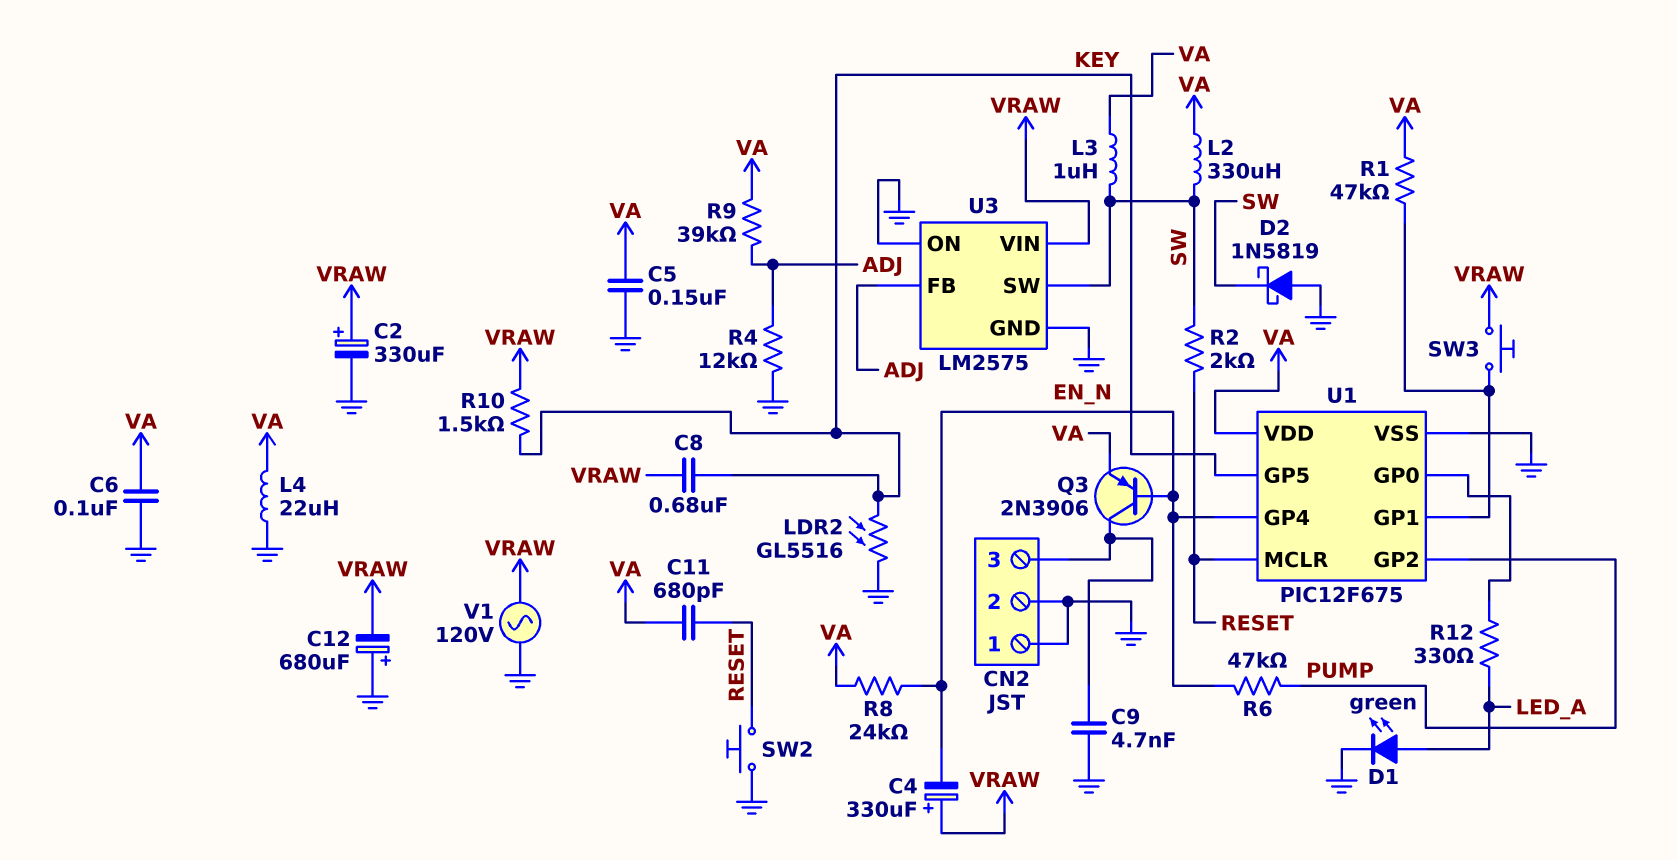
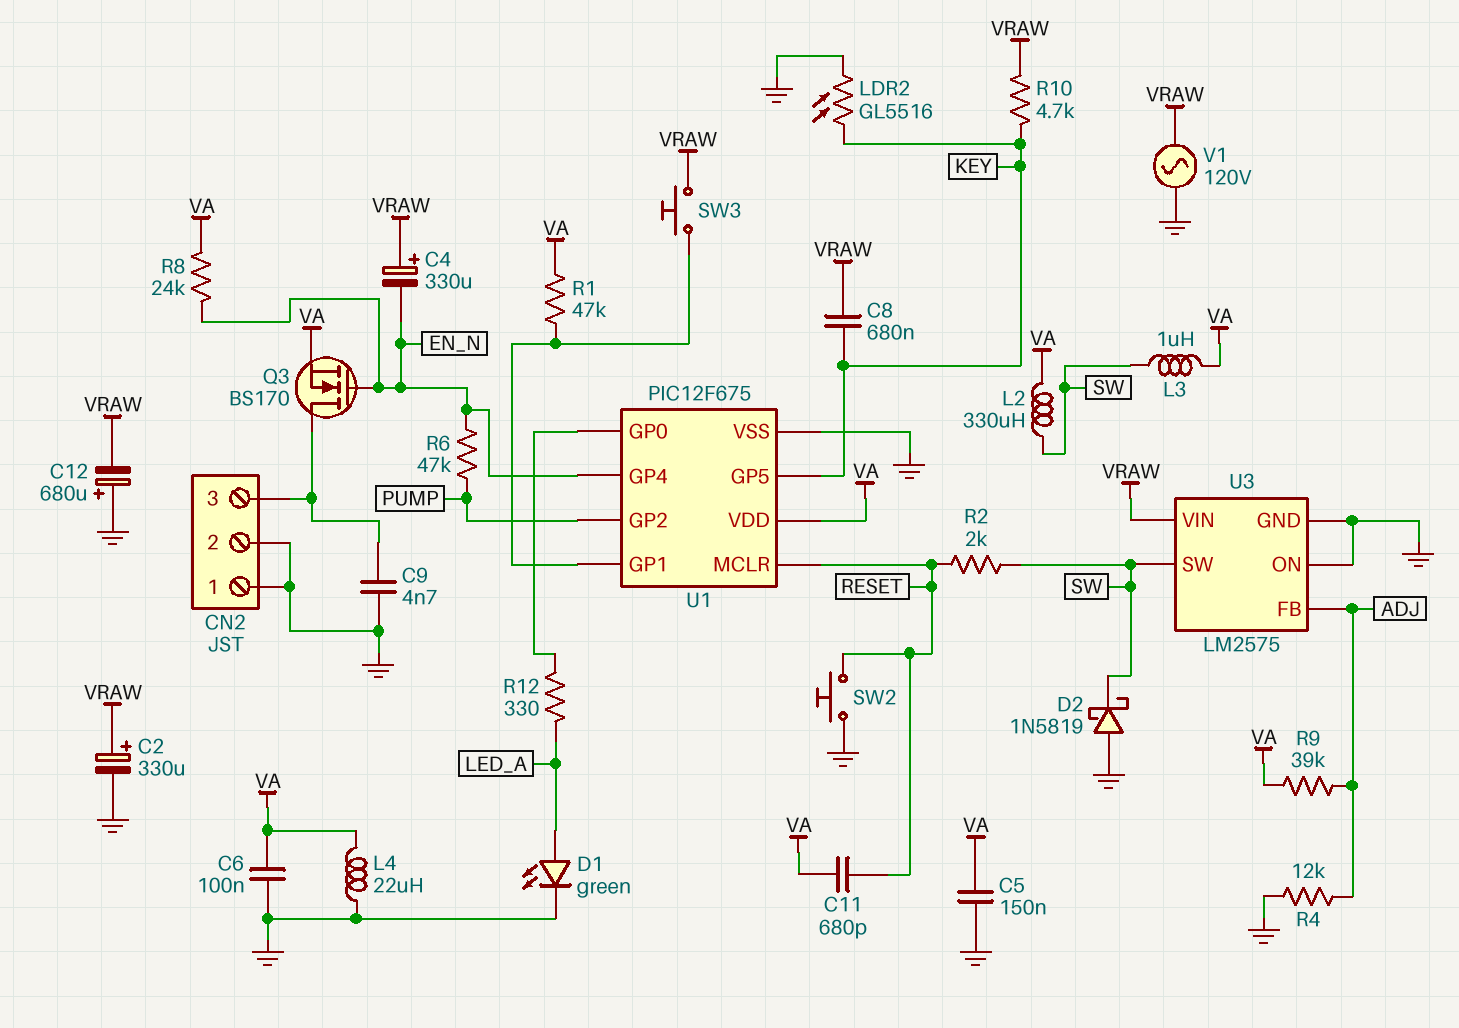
Q3: PNP 2N3906 (B EN_N, C CN2/3, E VA) -> NMOS BS170 (G EN_N, D CN2/3, S VA)
R10: 1.5k (KEY, VRAW) -> 4.7k (KEY, VRAW)

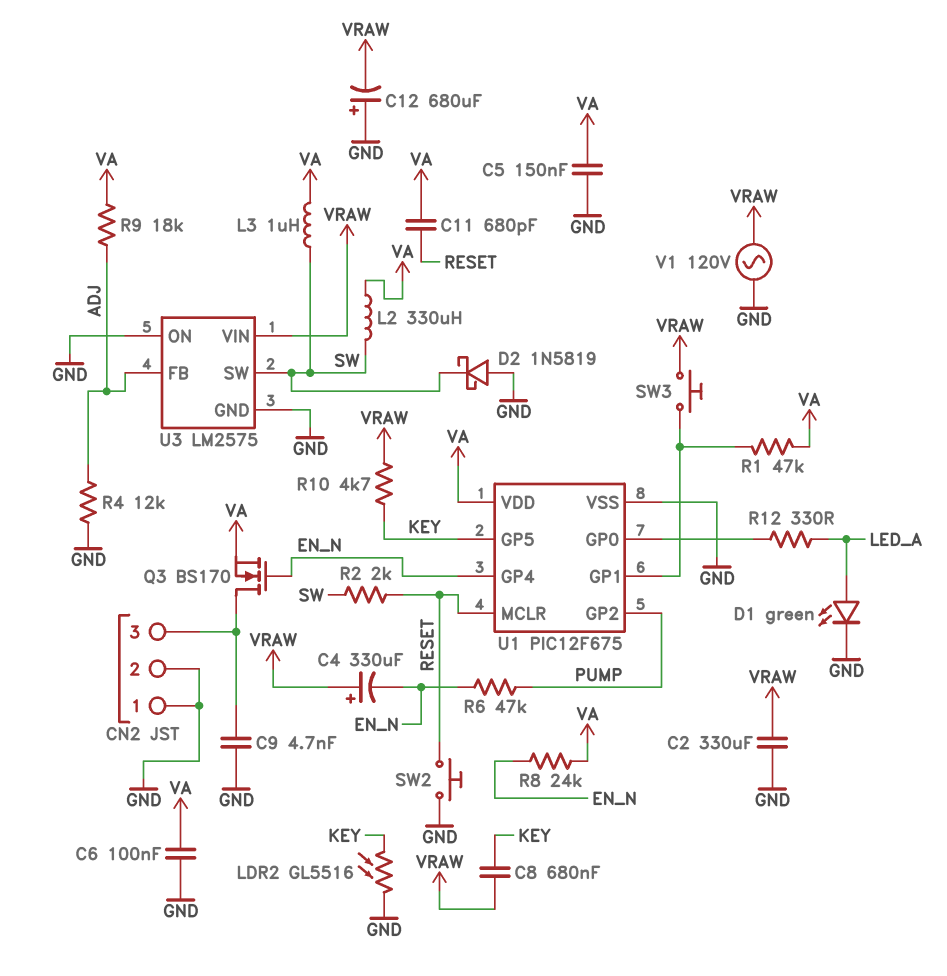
C2: 330uF (plus VRAW, minus GND) -> 330uF (GND, VRAW)
L4: 22uH (GND, VA) -> none
R9: 39k (ADJ, VA) -> 18k (ADJ, VA)

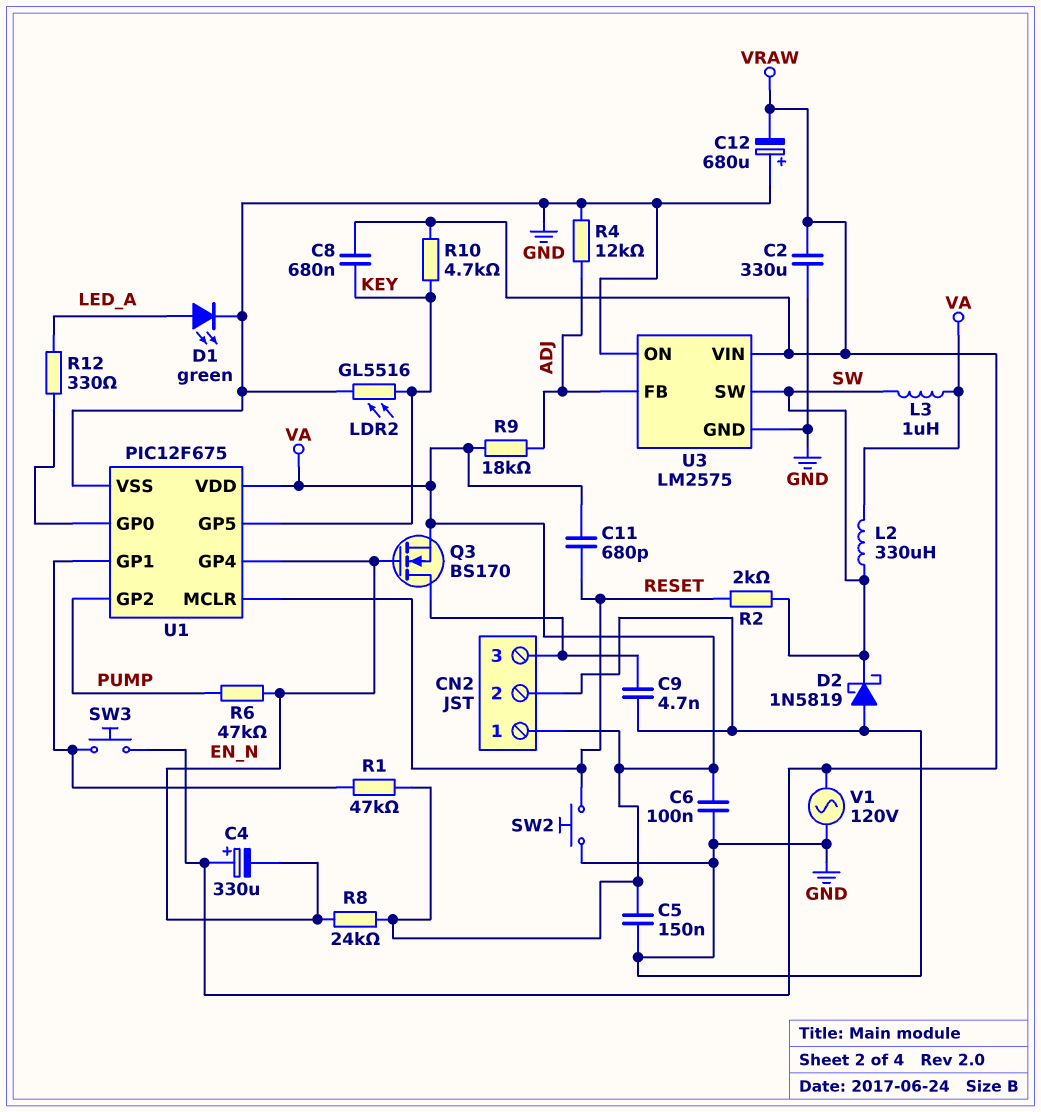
CN2 pin 1: GND -> VA

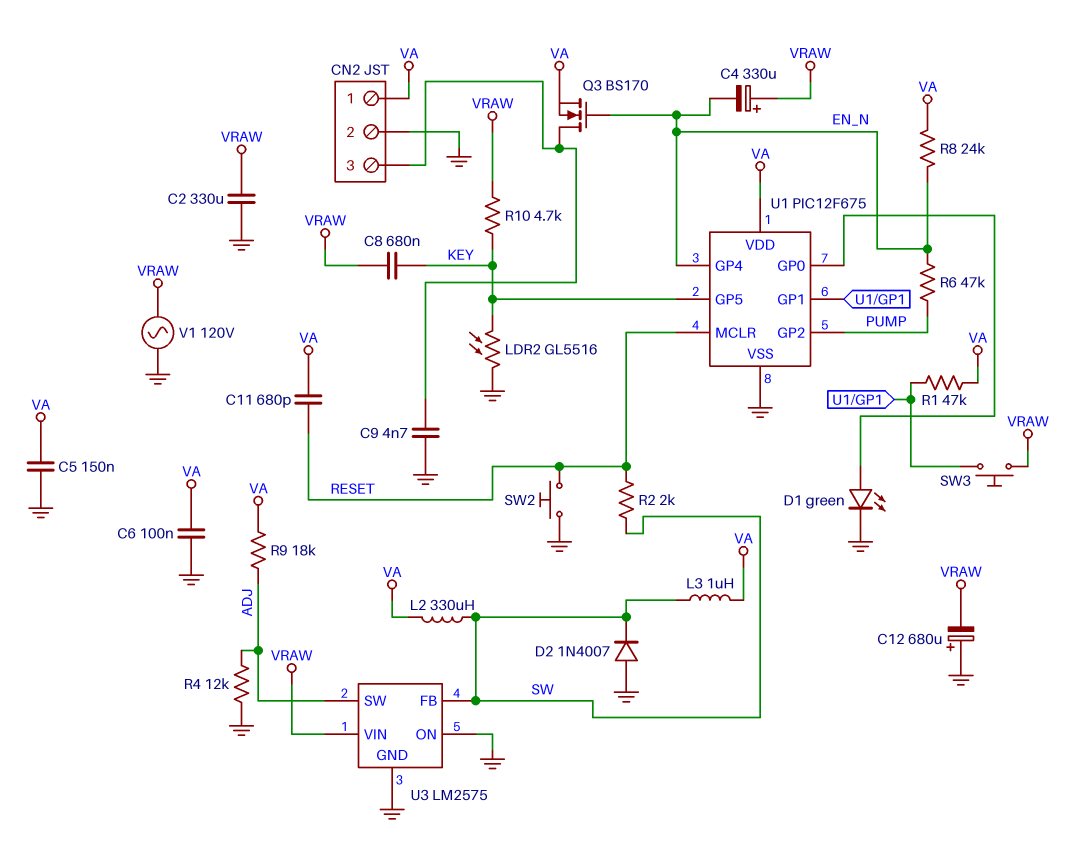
D1: LED green (A LED_A, K GND) -> LED green (A U1/GP0, K GND)
D2: schottky 1N5819 (A GND, K SW) -> diode 1N4007 (A GND, K SW)
R12: 330 (LED_A, U1/GP0) -> none
U3 pin FB: ADJ -> SW
U3 pin SW: SW -> ADJ

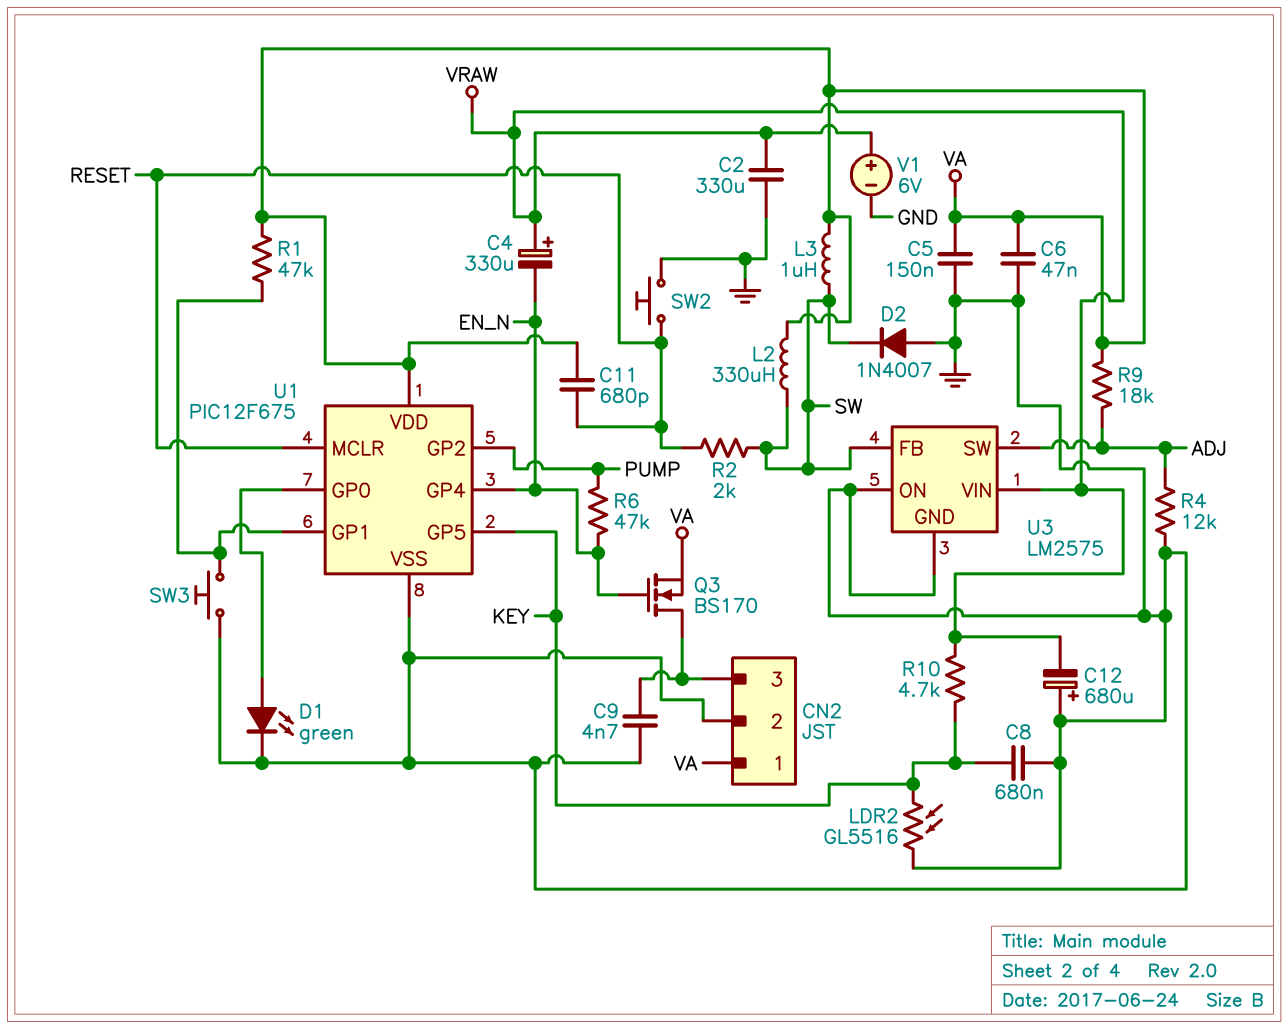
C6: 100nF (GND, VA) -> 47nF (GND, VA)
C8: 680nF (KEY, VRAW) -> 680nF (GND, KEY)
R8: 24k (EN_N, VA) -> none
SW3: button (U1/GP1, VRAW) -> button (GND, U1/GP1)
V1: AC 120V (GND, VRAW) -> 6V (plus VRAW, minus GND)

